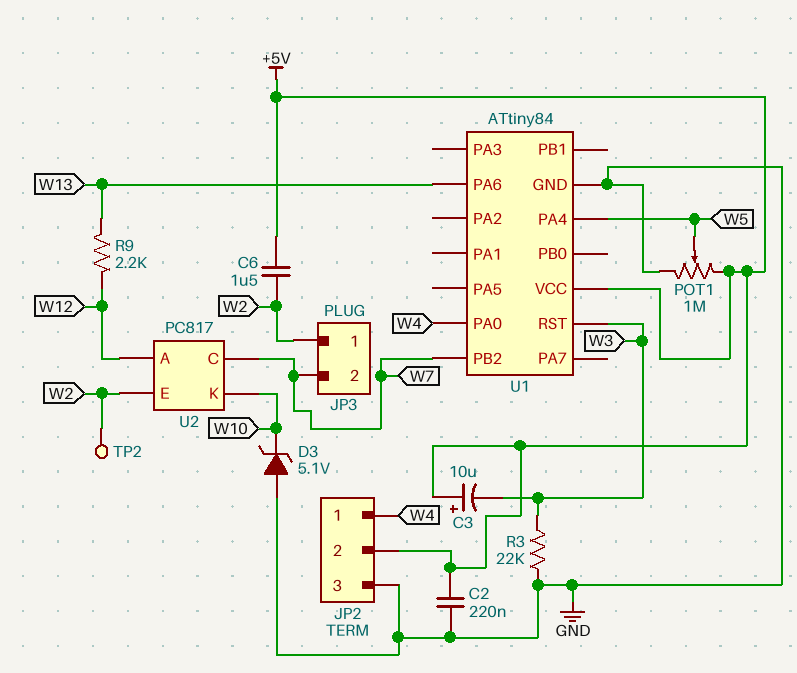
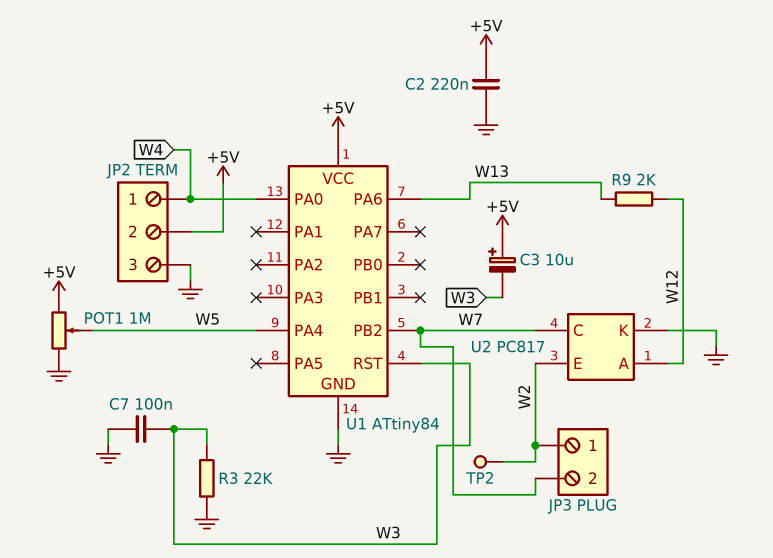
C6: 1.5uF (+5V, W2) -> none
C7: none -> 100nF (GND, W3)
D3: zener 5.1V (A GND, K W10) -> none
R9: 2.2k (W12, W13) -> 2k (W12, W13)
U2 pin K: W10 -> GND

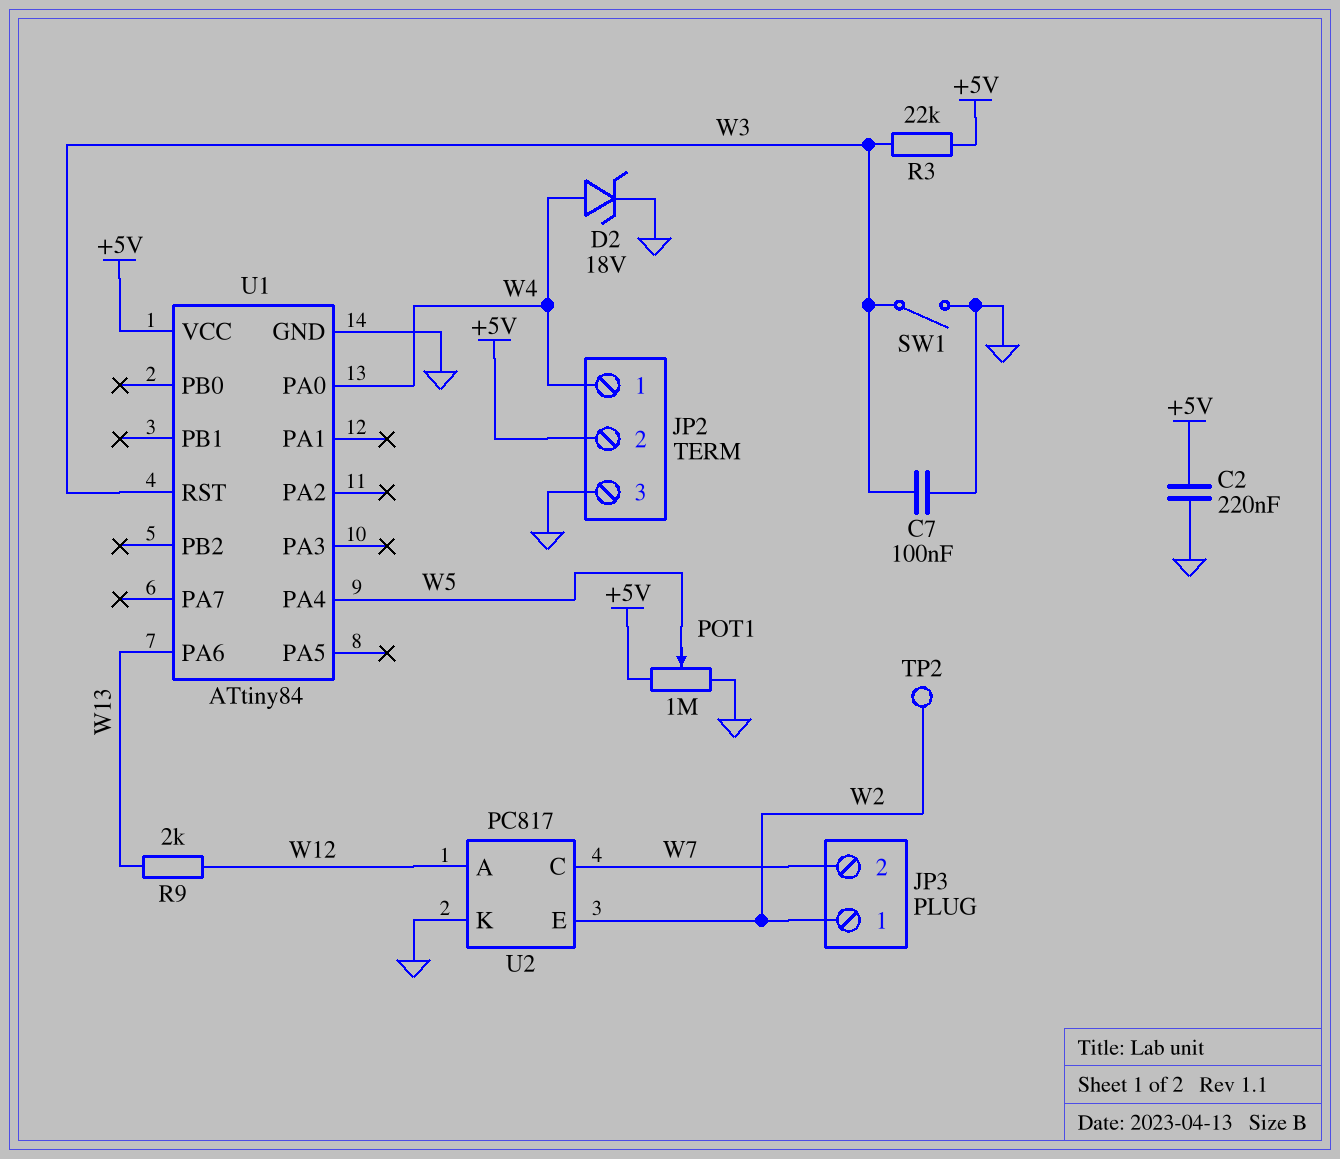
C3: 10uF (plus +5V, minus W3) -> none
D2: none -> zener 18V (A W4, K GND)
R3: 22k (GND, W3) -> 22k (+5V, W3)
SW1: none -> switch (GND, W3)
U1 pin PB2: W7 -> none

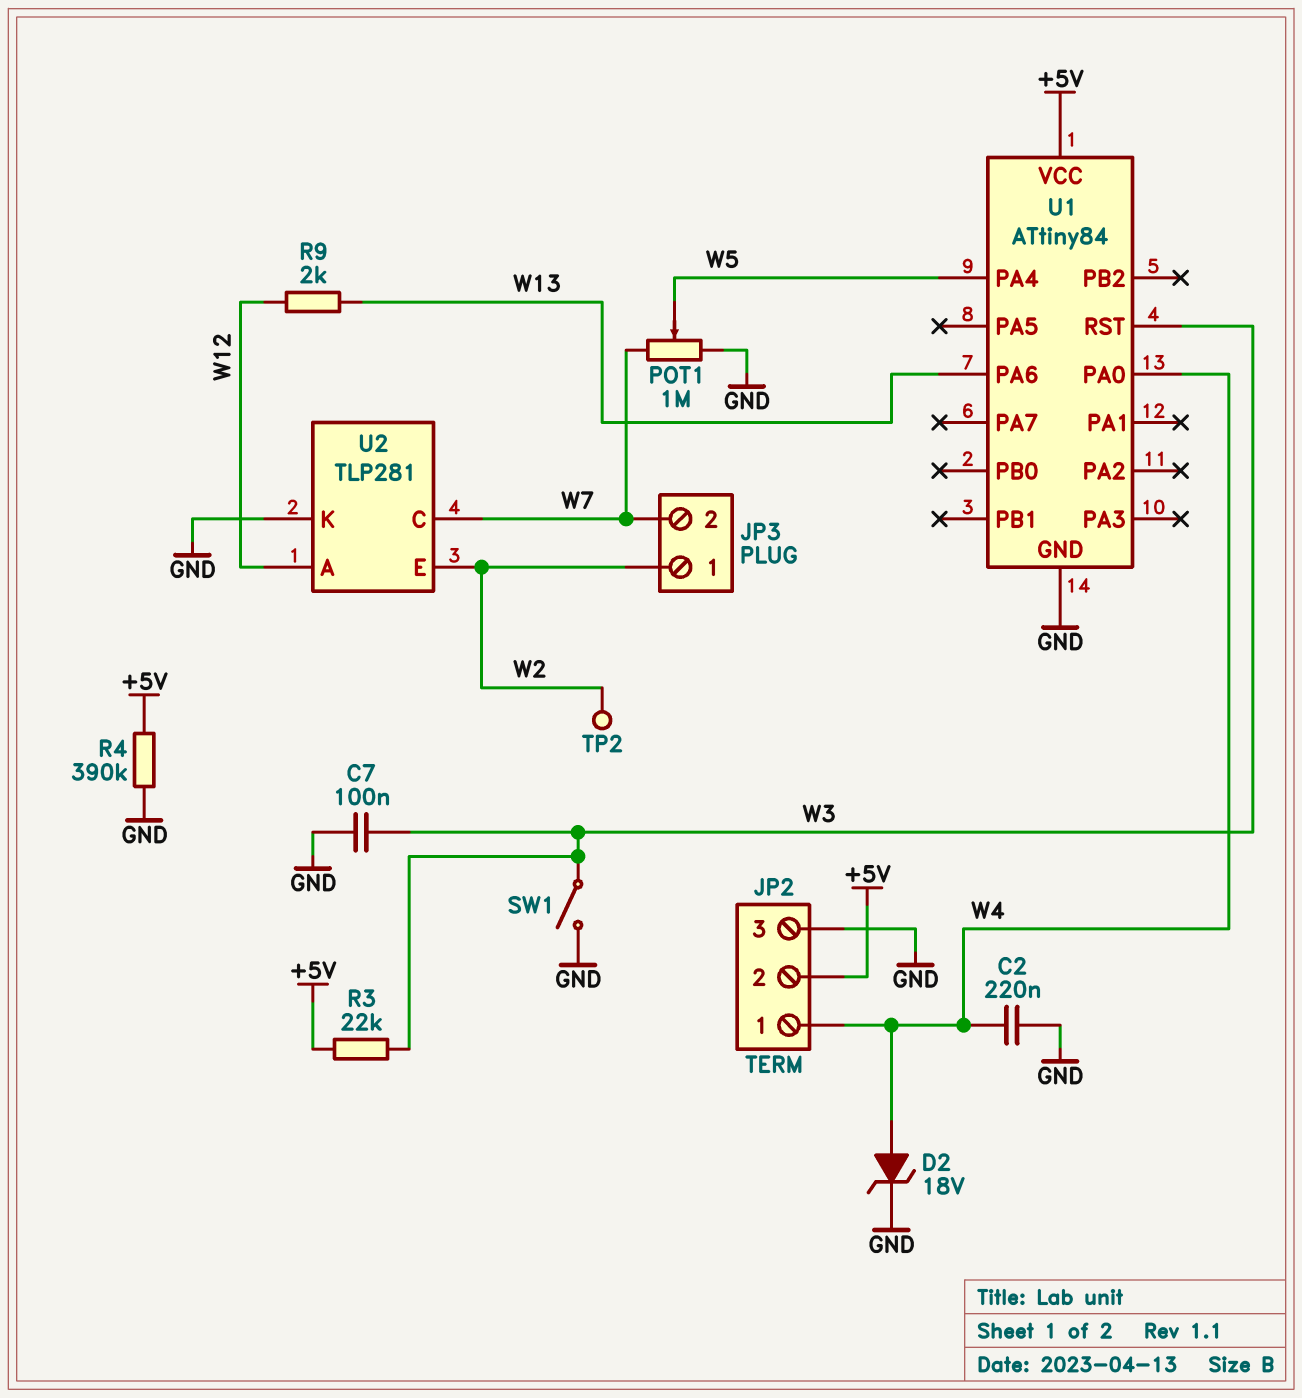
C2: 220nF (+5V, GND) -> 220nF (GND, W4)
POT1: 1M (+5V, GND, wiper W5) -> 1M (GND, W7, wiper W5)
R4: none -> 390k (+5V, GND)
U2: PC817 -> TLP281

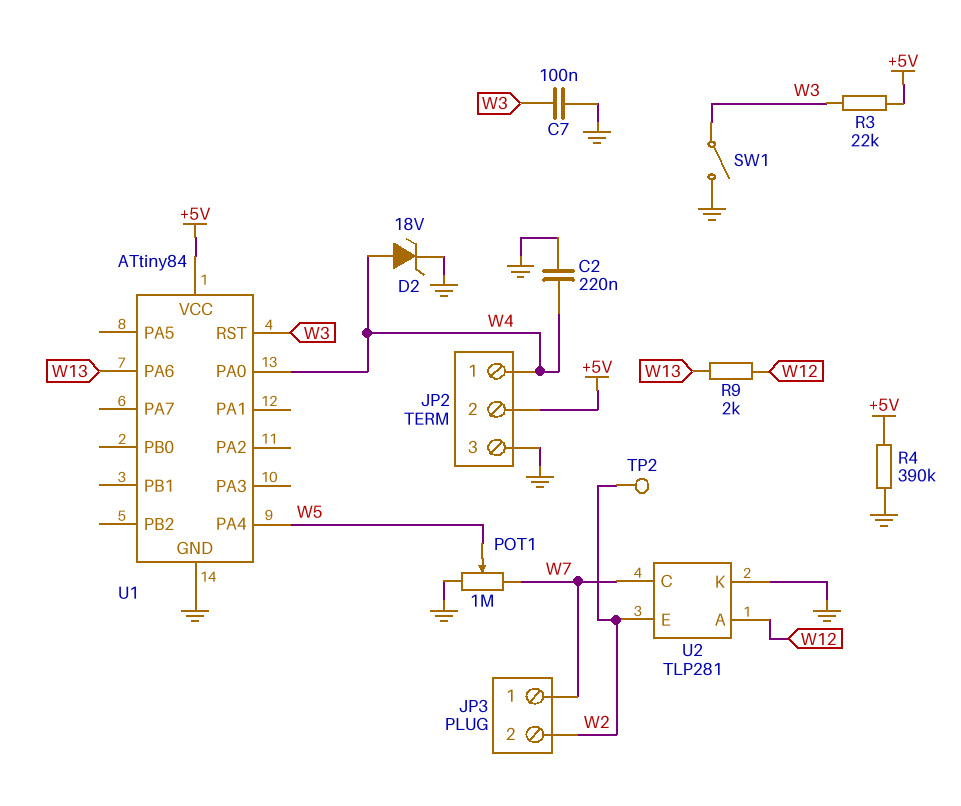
JP3 pin 1: W2 -> W7
JP3 pin 2: W7 -> W2

